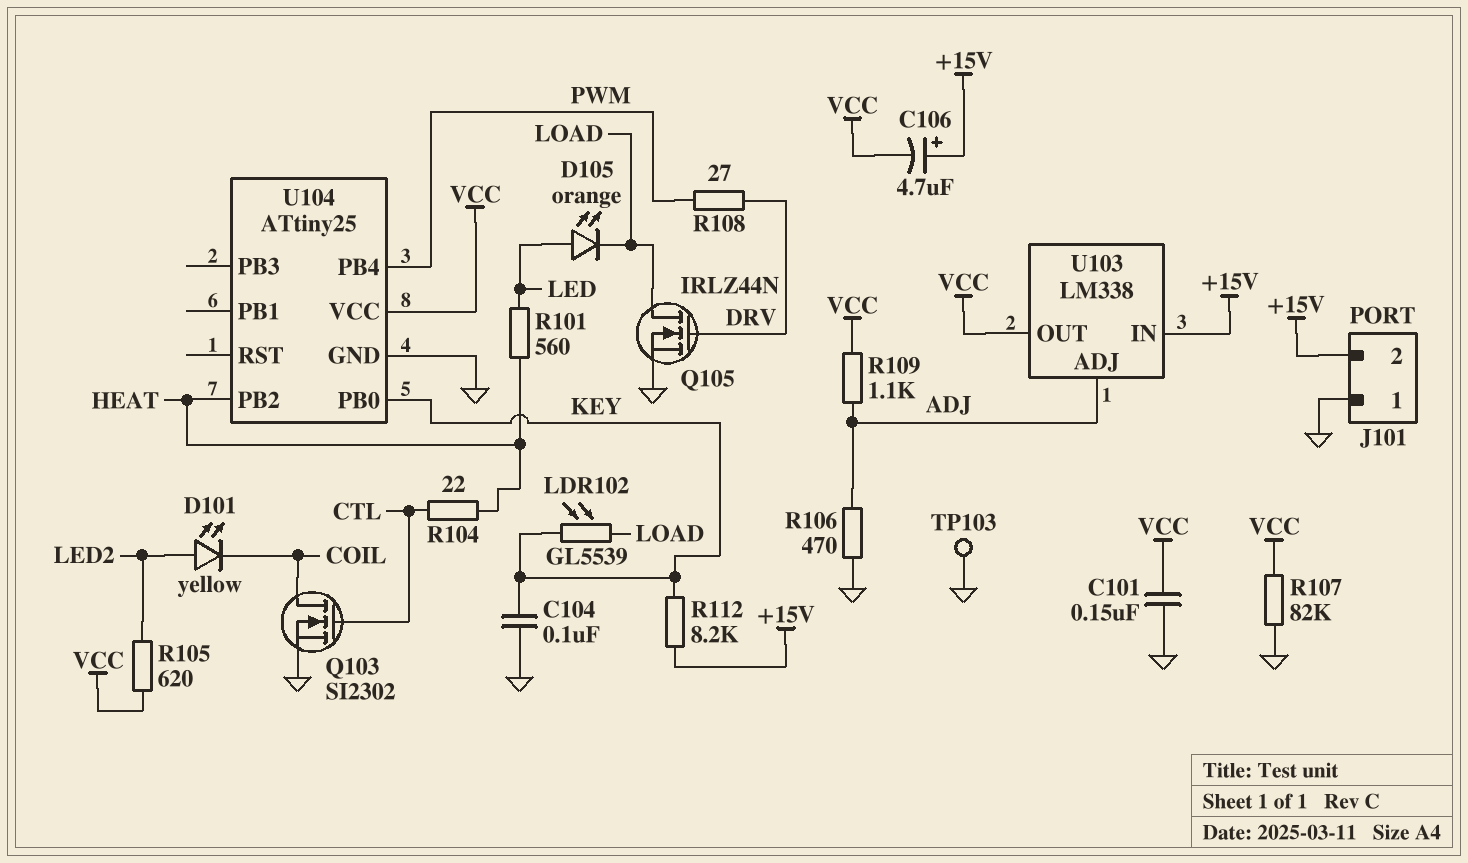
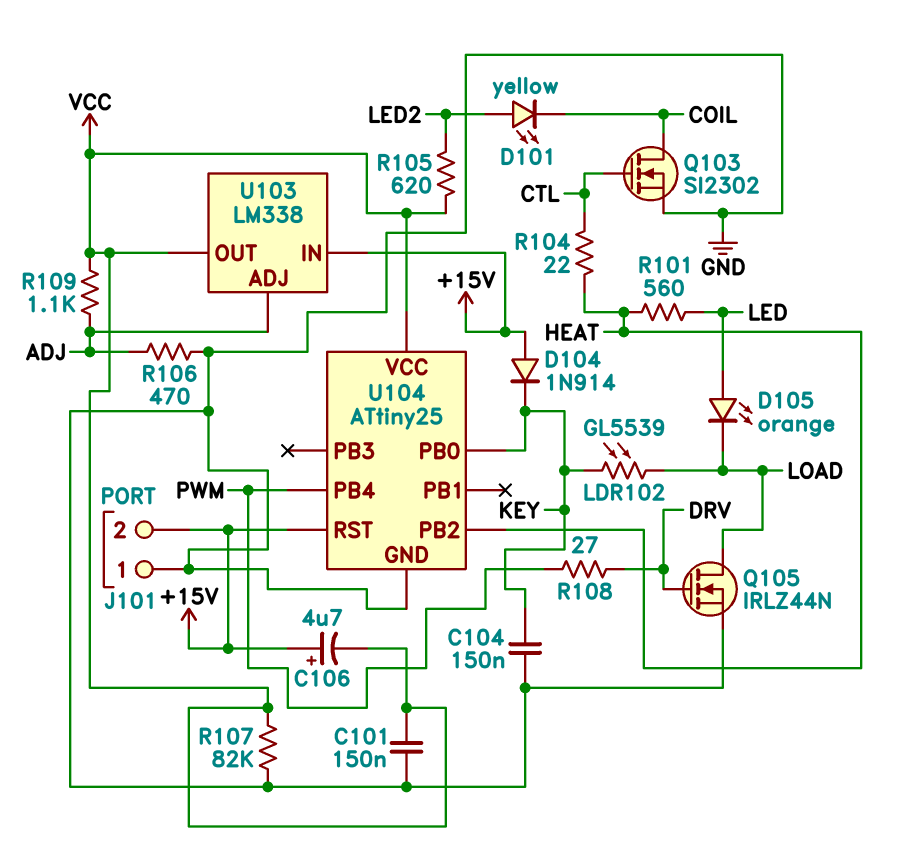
C104: 100nF (GND, KEY) -> 150nF (GND, KEY)
D104: none -> diode 1N914 (A +15V, K KEY)
R112: 8.2k (+15V, KEY) -> none
TP103: test point (GND) -> none
U104 pin RST: none -> +15V

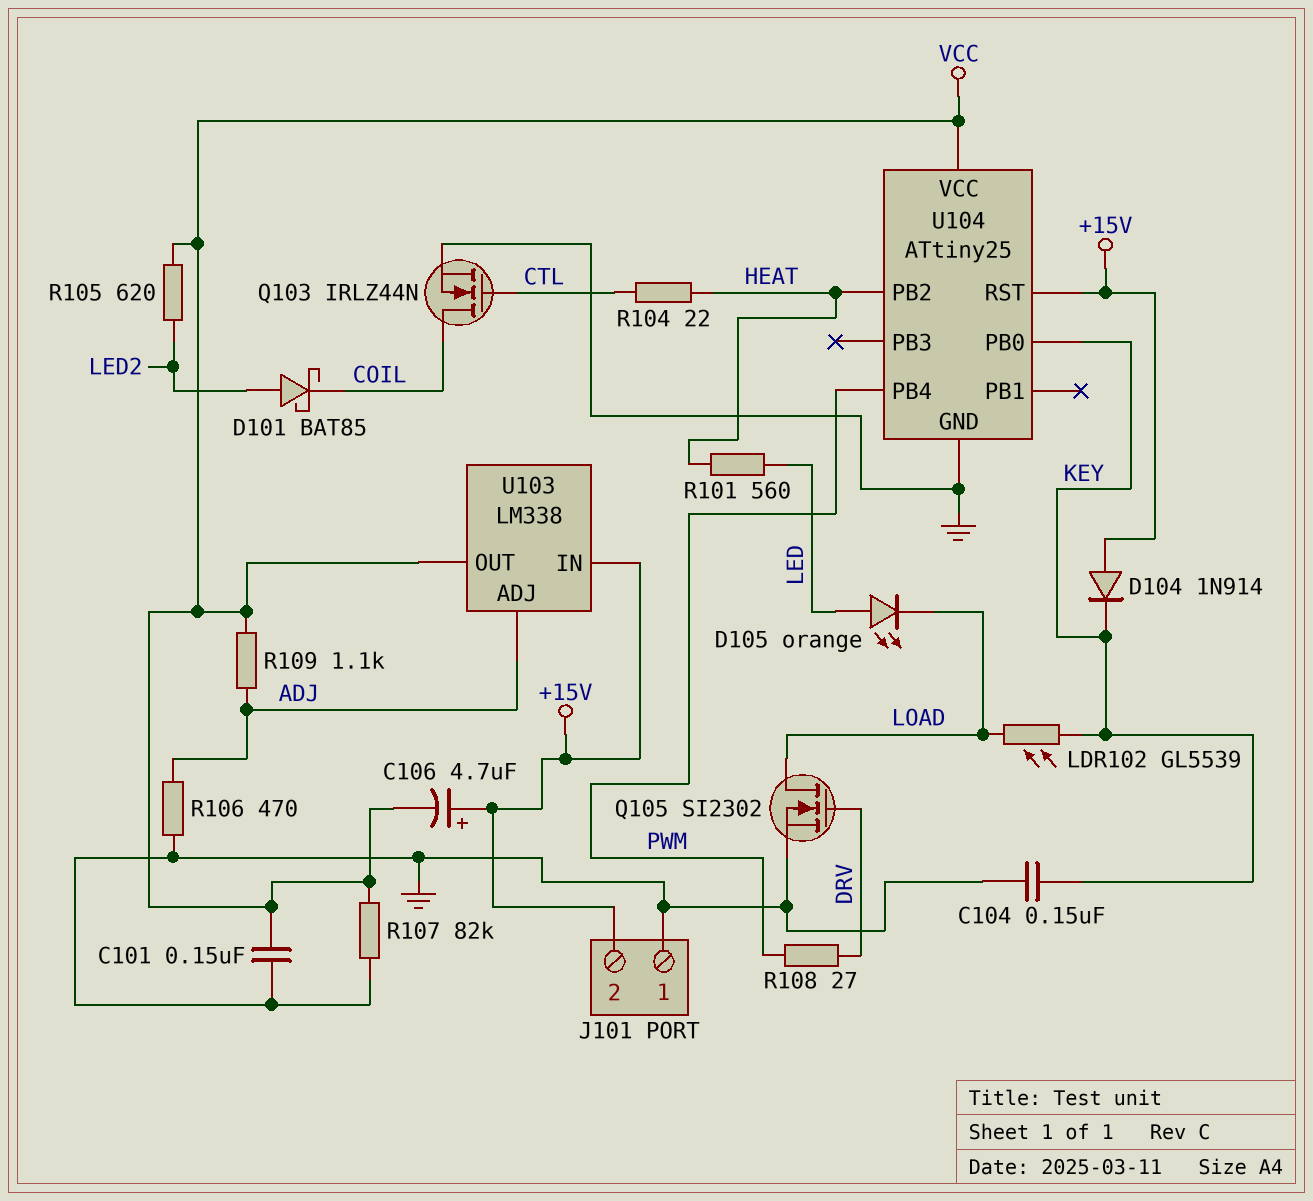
D101: LED yellow (A LED2, K COIL) -> schottky BAT85 (A LED2, K COIL)
Q103: NMOS SI2302 (G CTL, D COIL, S GND) -> NMOS IRLZ44N (G CTL, D COIL, S GND)
Q105: NMOS IRLZ44N (G DRV, D LOAD, S GND) -> NMOS SI2302 (G DRV, D LOAD, S GND)

